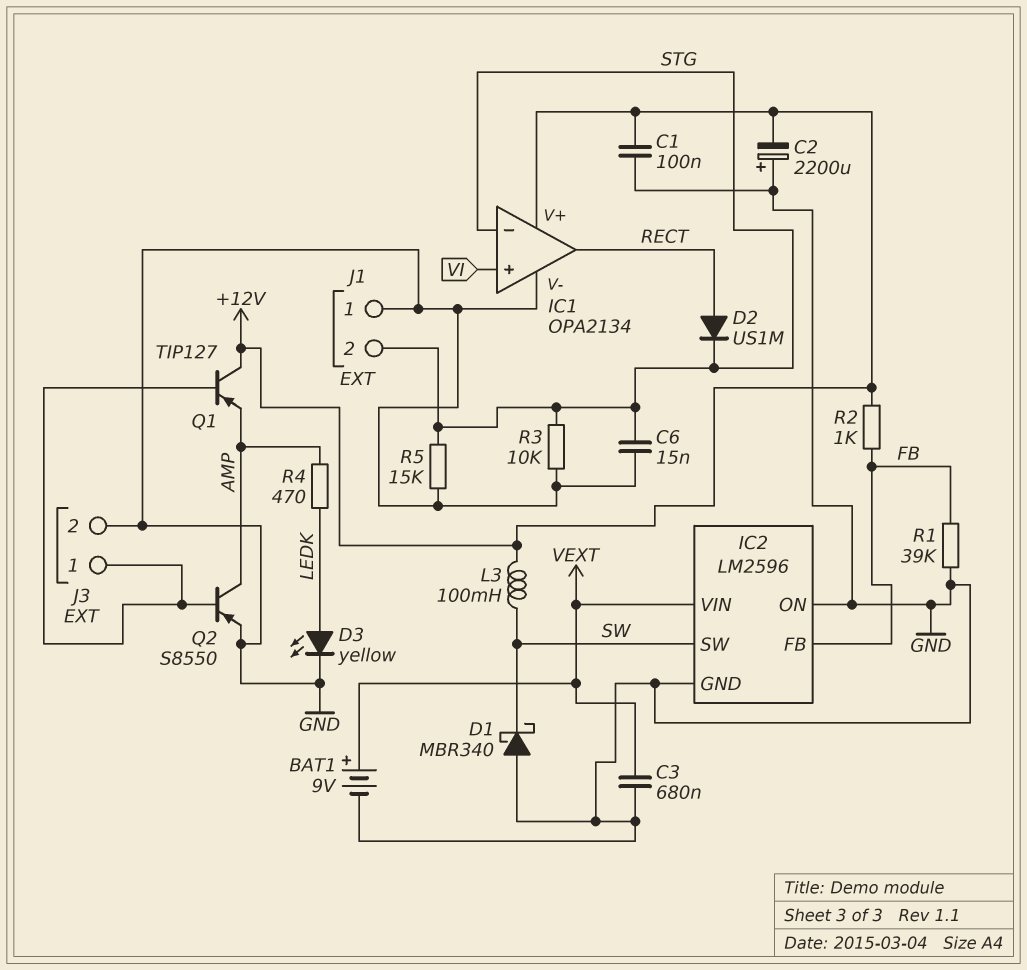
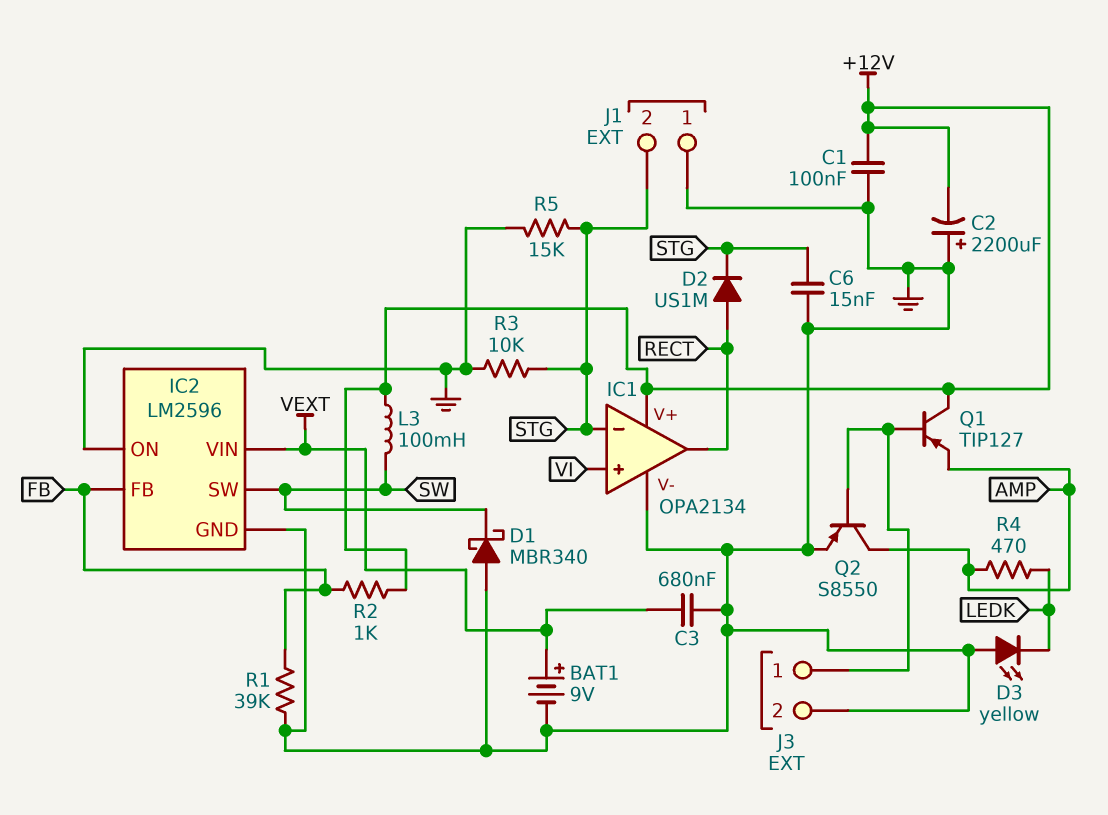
D3: LED yellow (A LEDK, K GND) -> LED yellow (A GND, K LEDK)

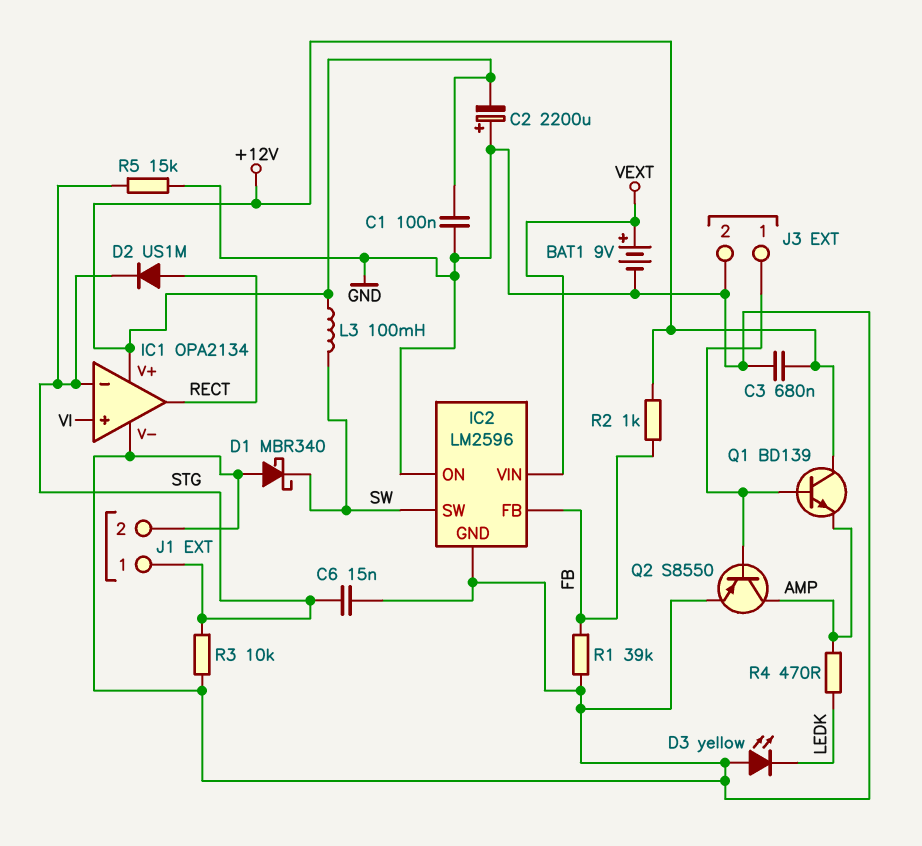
C3: 680nF (GND, VEXT) -> 680nF (+12V, GND)
J1 pin 1: GND -> STG
J1 pin 2: STG -> GND
Q1: PNP TIP127 (B J3/1, C +12V, E AMP) -> NPN BD139 (B J3/1, C +12V, E AMP)

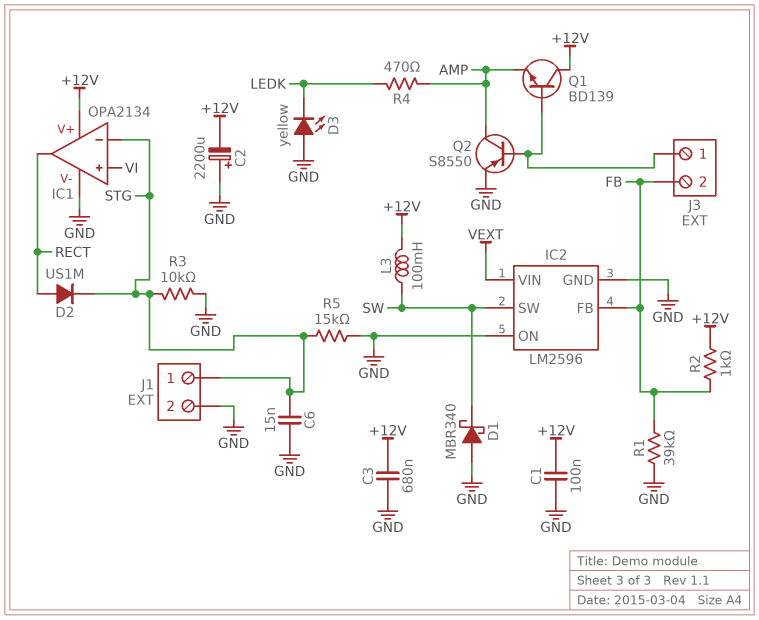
BAT1: 9V (plus VEXT, minus GND) -> none
J3 pin 2: GND -> FB

